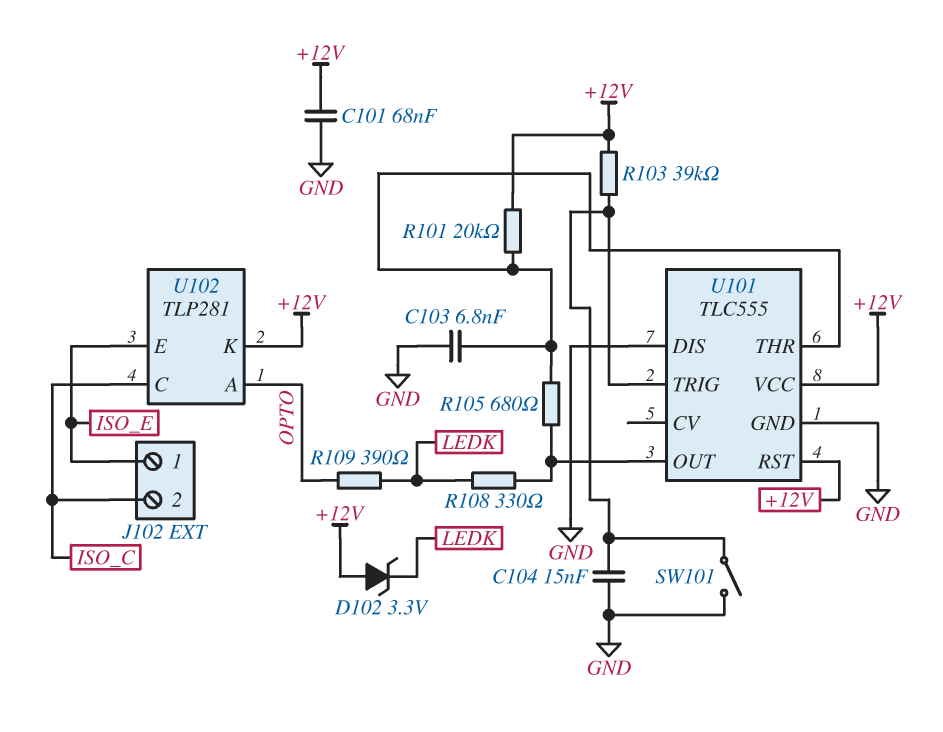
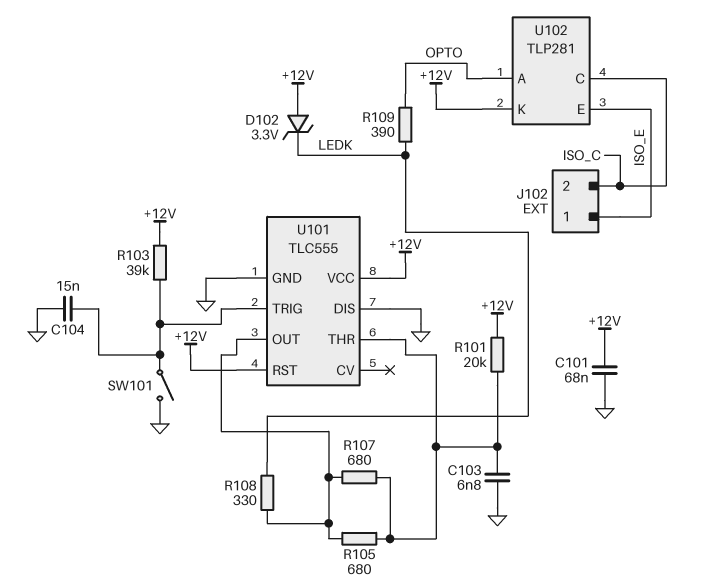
R107: none -> 680 (U101/OUT, U101/THR)

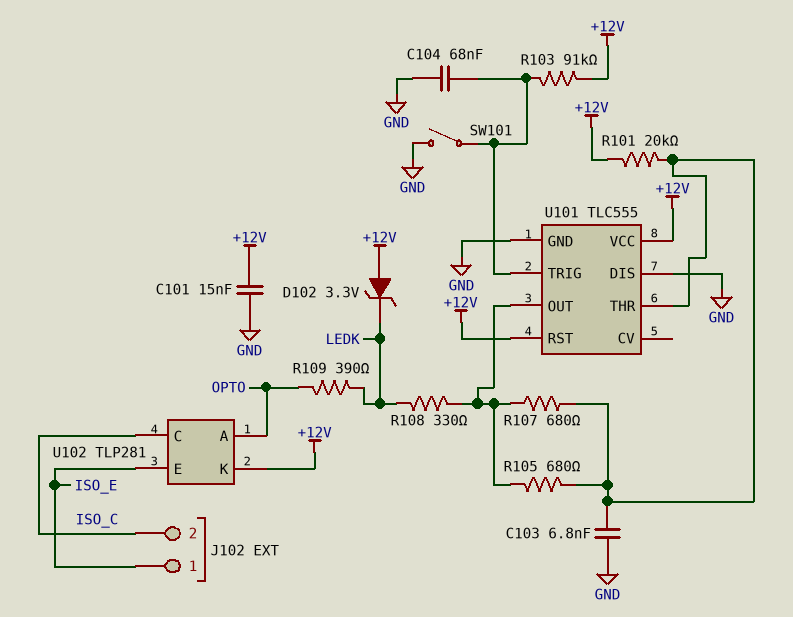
C101: 68nF (+12V, GND) -> 15nF (+12V, GND)
C104: 15nF (GND, U101/TRIG) -> 68nF (GND, U101/TRIG)
R103: 39k (+12V, U101/TRIG) -> 91k (+12V, U101/TRIG)

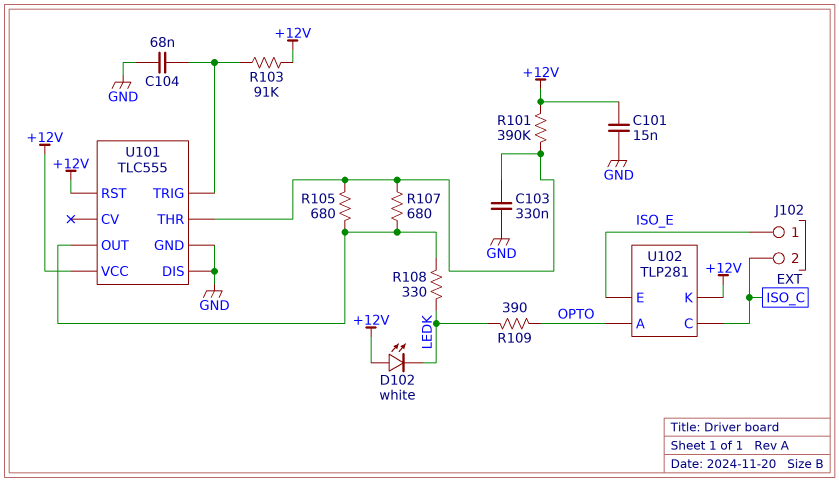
C103: 6.8nF (GND, U101/THR) -> 330nF (GND, U101/THR)
D102: zener 3.3V (A +12V, K LEDK) -> LED white (A +12V, K LEDK)
R101: 20k (+12V, U101/THR) -> 390k (+12V, U101/THR)
SW101: switch (GND, U101/TRIG) -> none

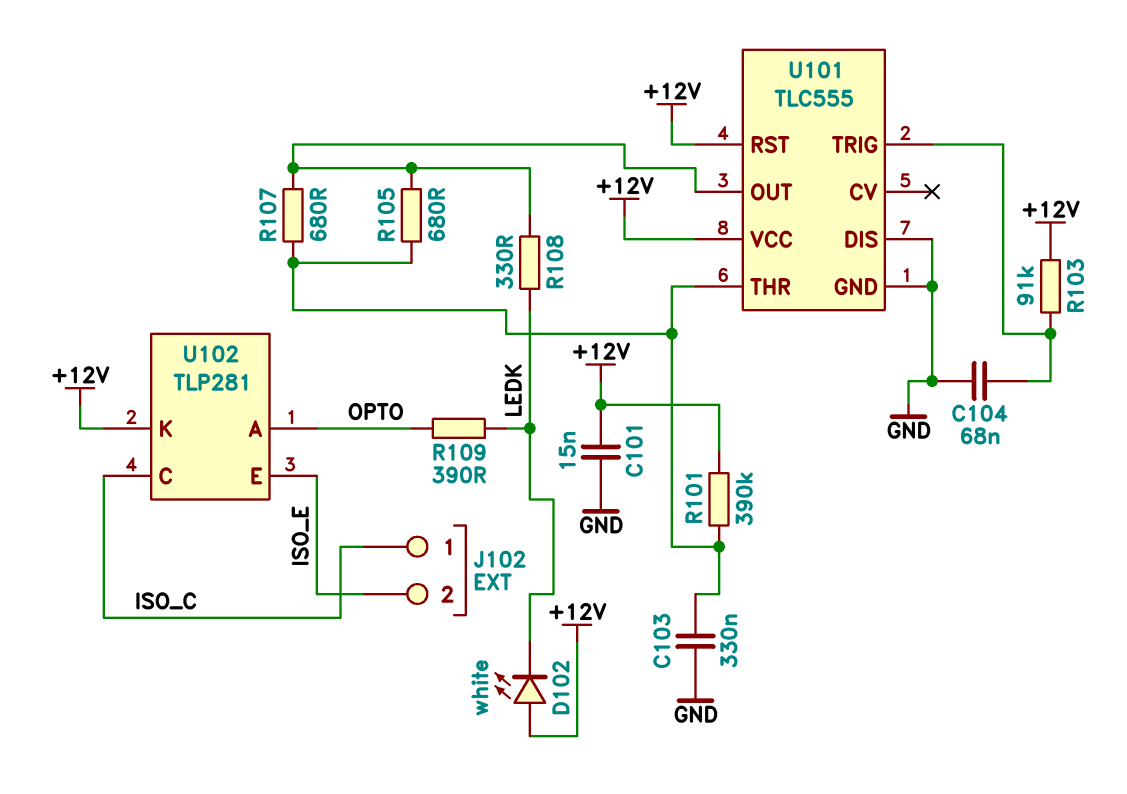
J102 pin 1: ISO_E -> ISO_C
J102 pin 2: ISO_C -> ISO_E

